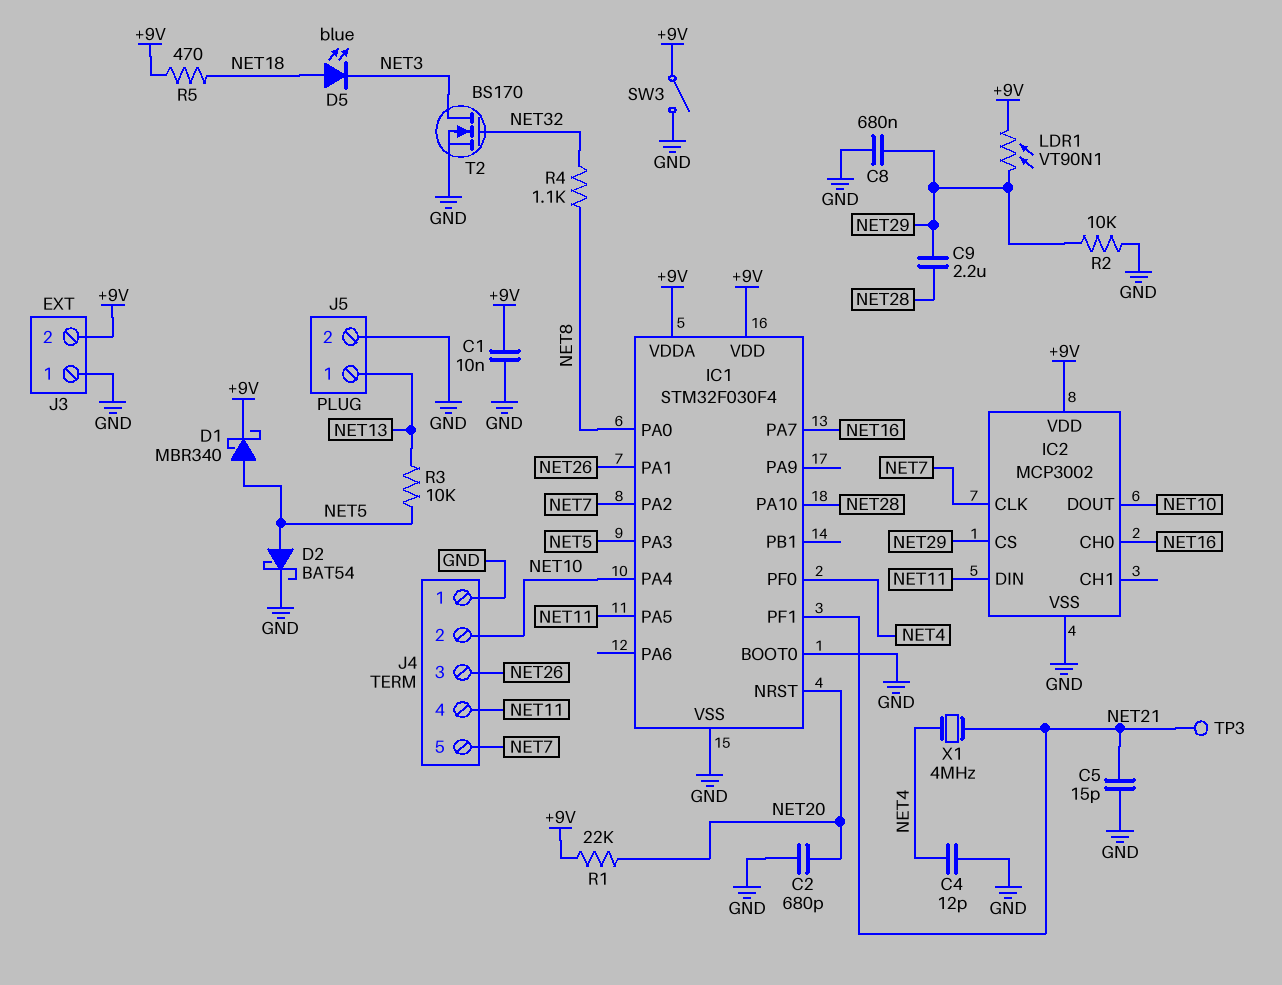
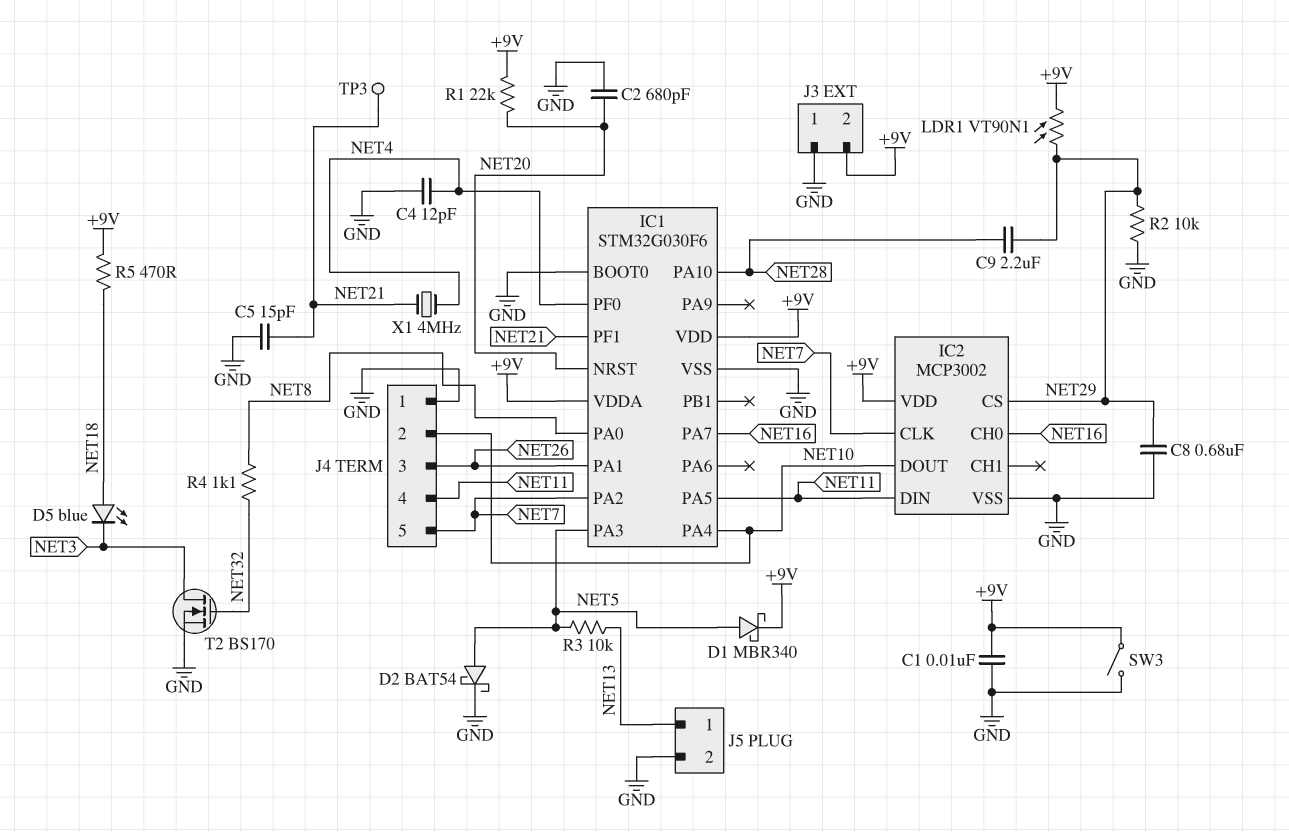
IC1: STM32F030F4 -> STM32G030F6

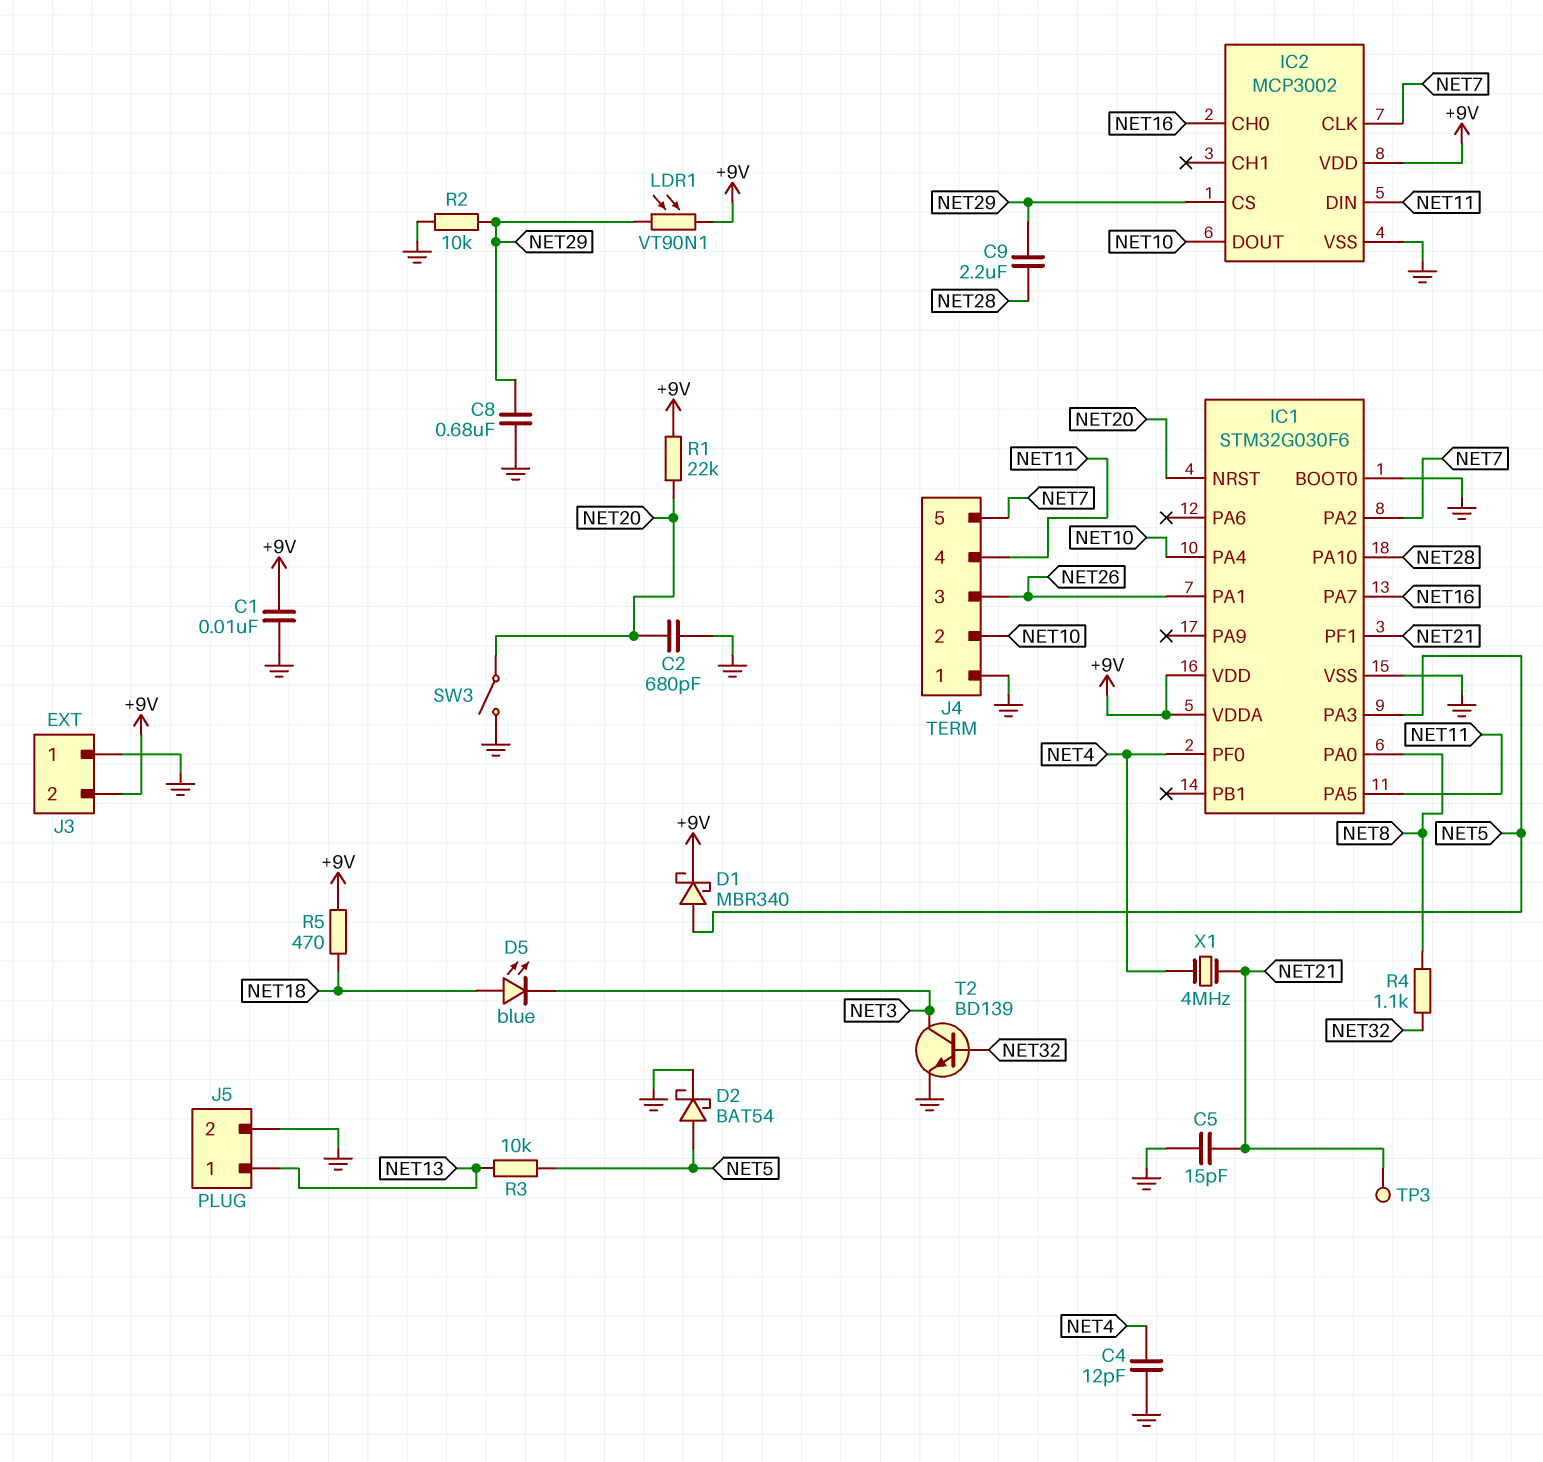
SW3: switch (+9V, GND) -> switch (GND, NET20)
T2: NMOS BS170 (G NET32, D NET3, S GND) -> NPN BD139 (B NET32, C NET3, E GND)

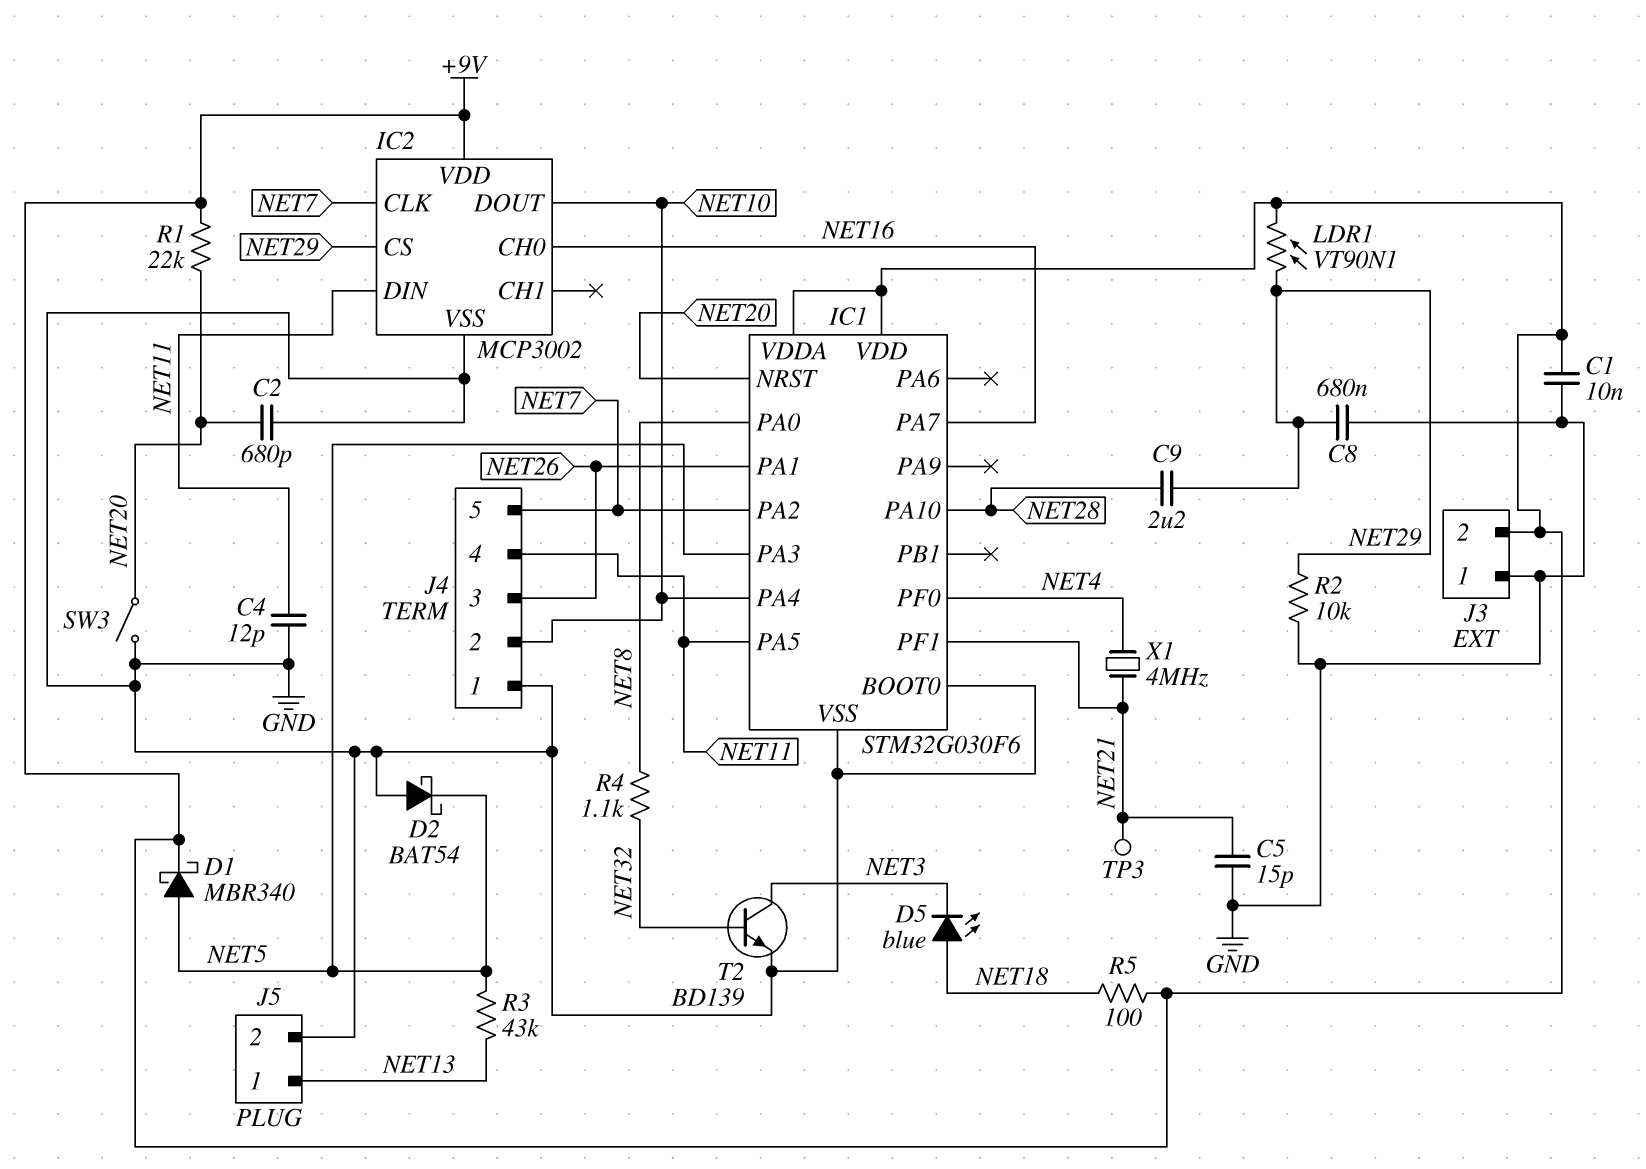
C4: 12pF (GND, NET4) -> 12pF (GND, NET11)
D2: schottky BAT54 (A NET5, K GND) -> schottky BAT54 (A GND, K NET5)
R3: 10k (NET5, NET13) -> 43k (NET5, NET13)
R5: 470 (+9V, NET18) -> 100 (+9V, NET18)

